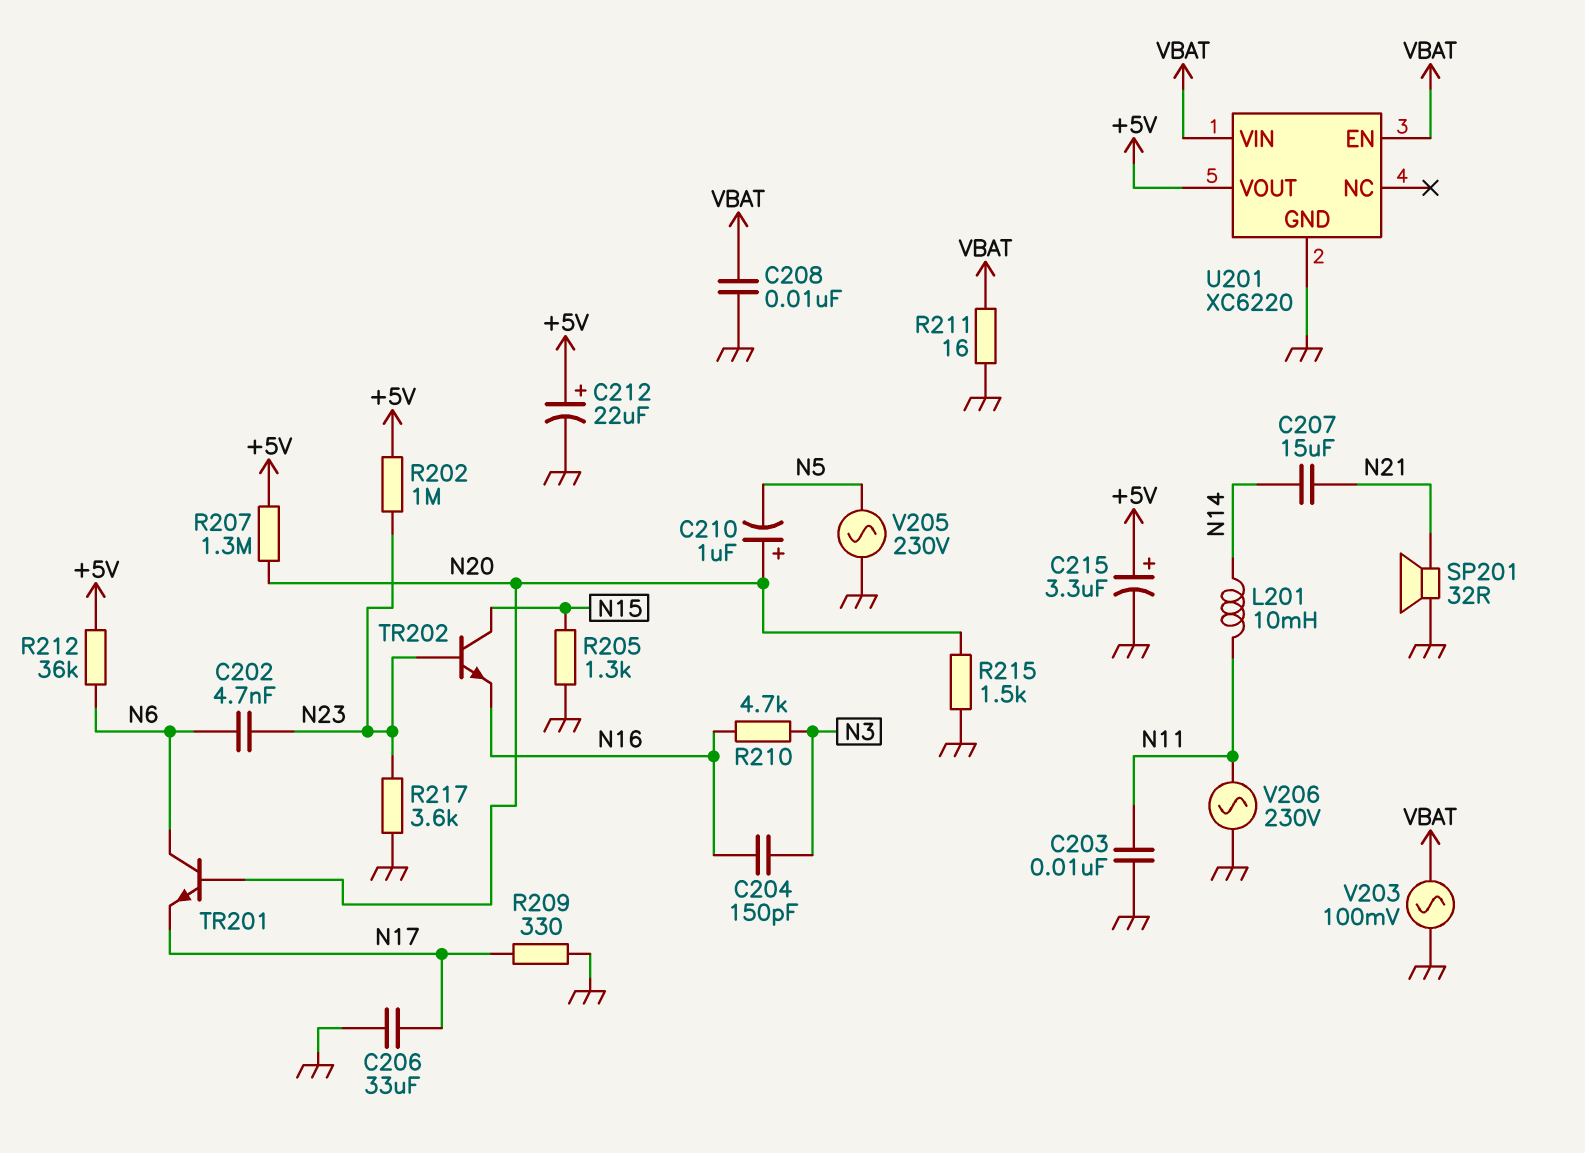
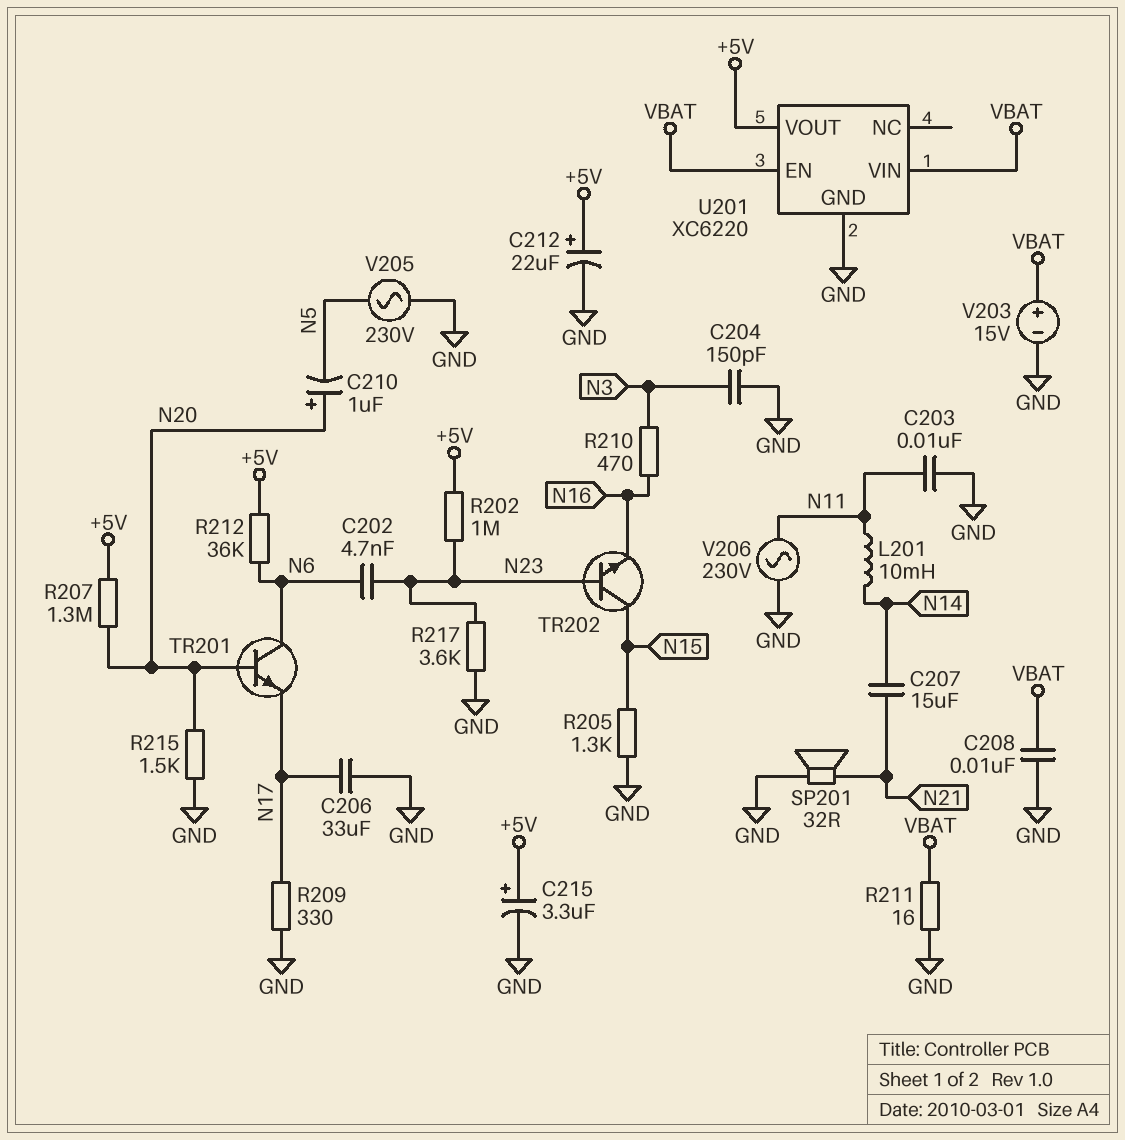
C204: 150pF (N3, N16) -> 150pF (GND, N3)
R210: 4.7k (N3, N16) -> 470 (N3, N16)
V203: AC 100mV (GND, VBAT) -> 15V (plus VBAT, minus GND)

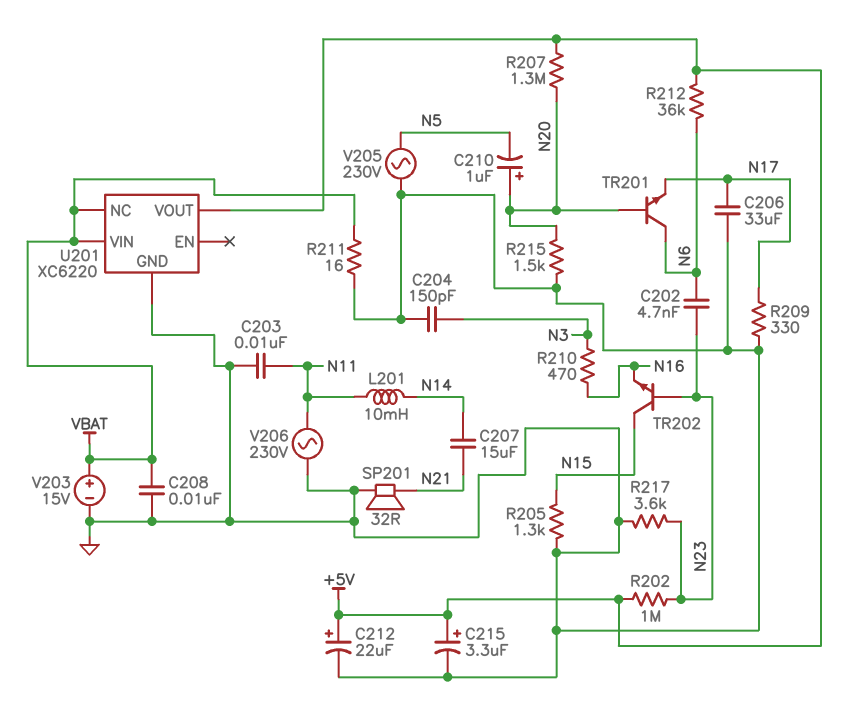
U201 pin EN: VBAT -> none
U201 pin NC: none -> VBAT

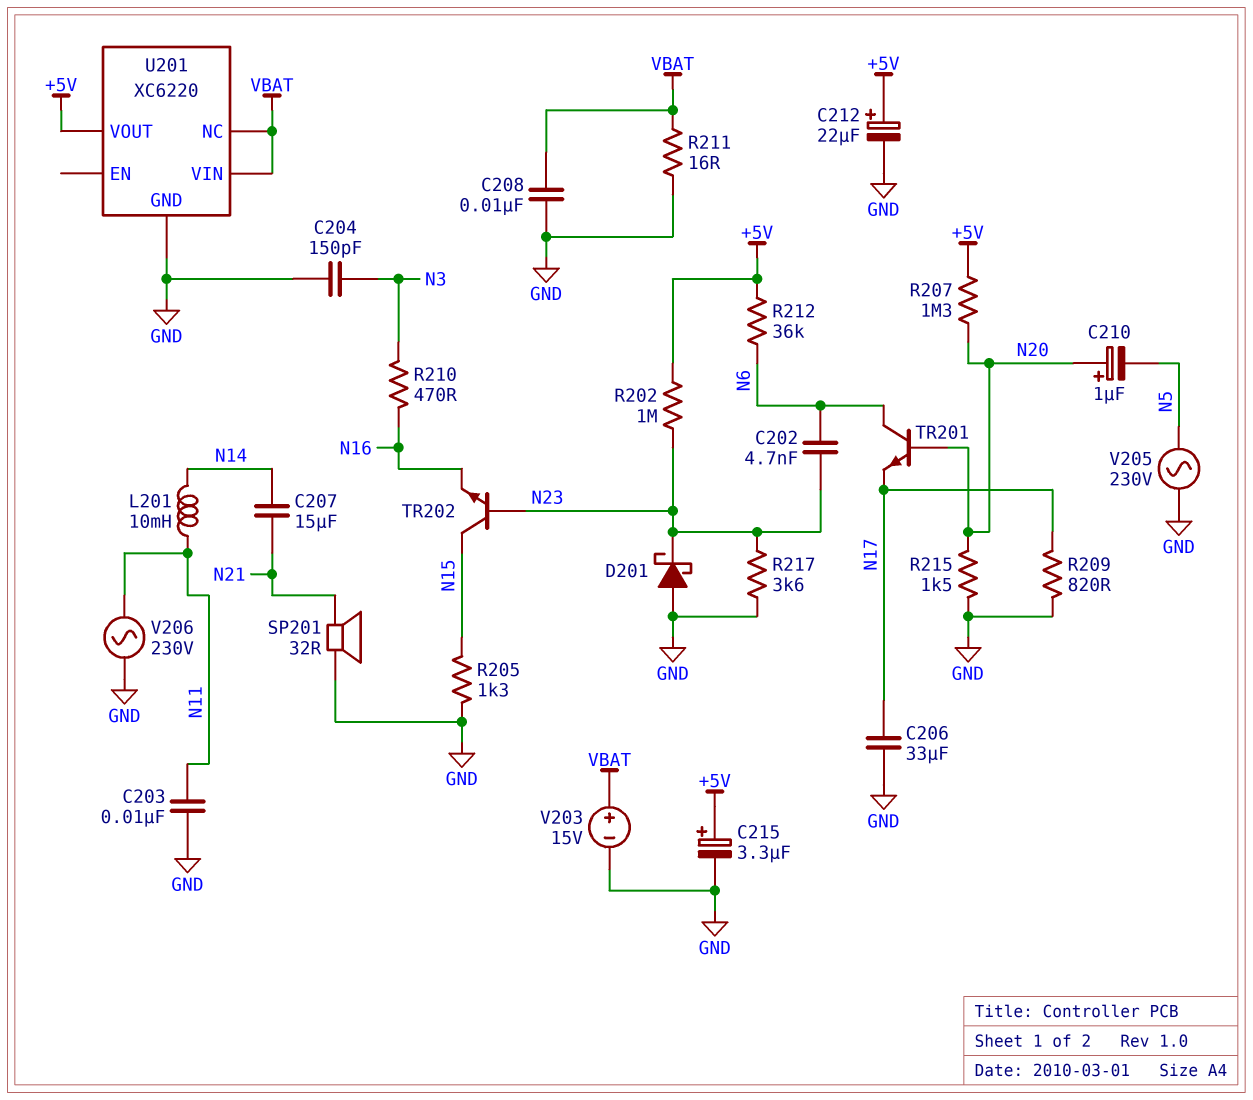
D201: none -> schottky (A GND, K N23)
R209: 330 (GND, N17) -> 820 (GND, N17)

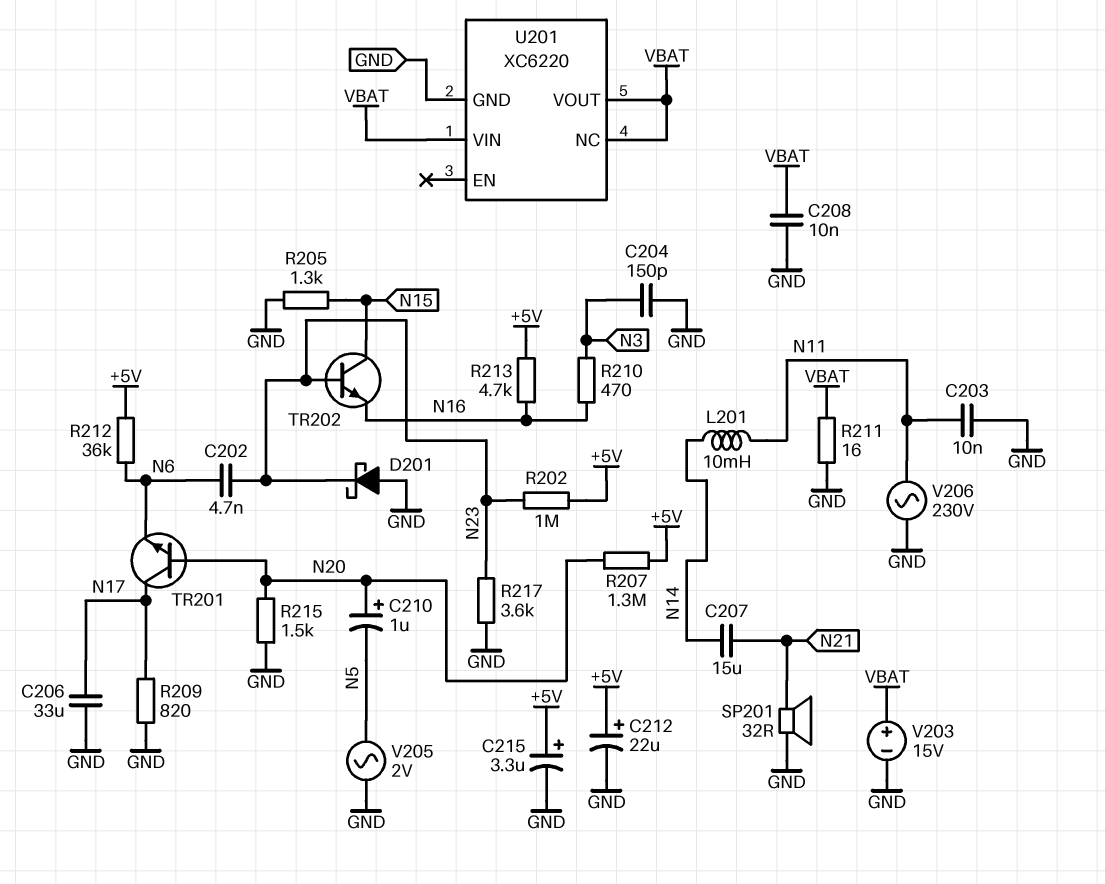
R213: none -> 4.7k (+5V, N16)
TR201: NPN (B N20, C N6, E N17) -> NPN (B N20, C N17, E N6)
U201 pin VOUT: +5V -> VBAT
V205: AC 230V (GND, N5) -> AC 2V (GND, N5)

